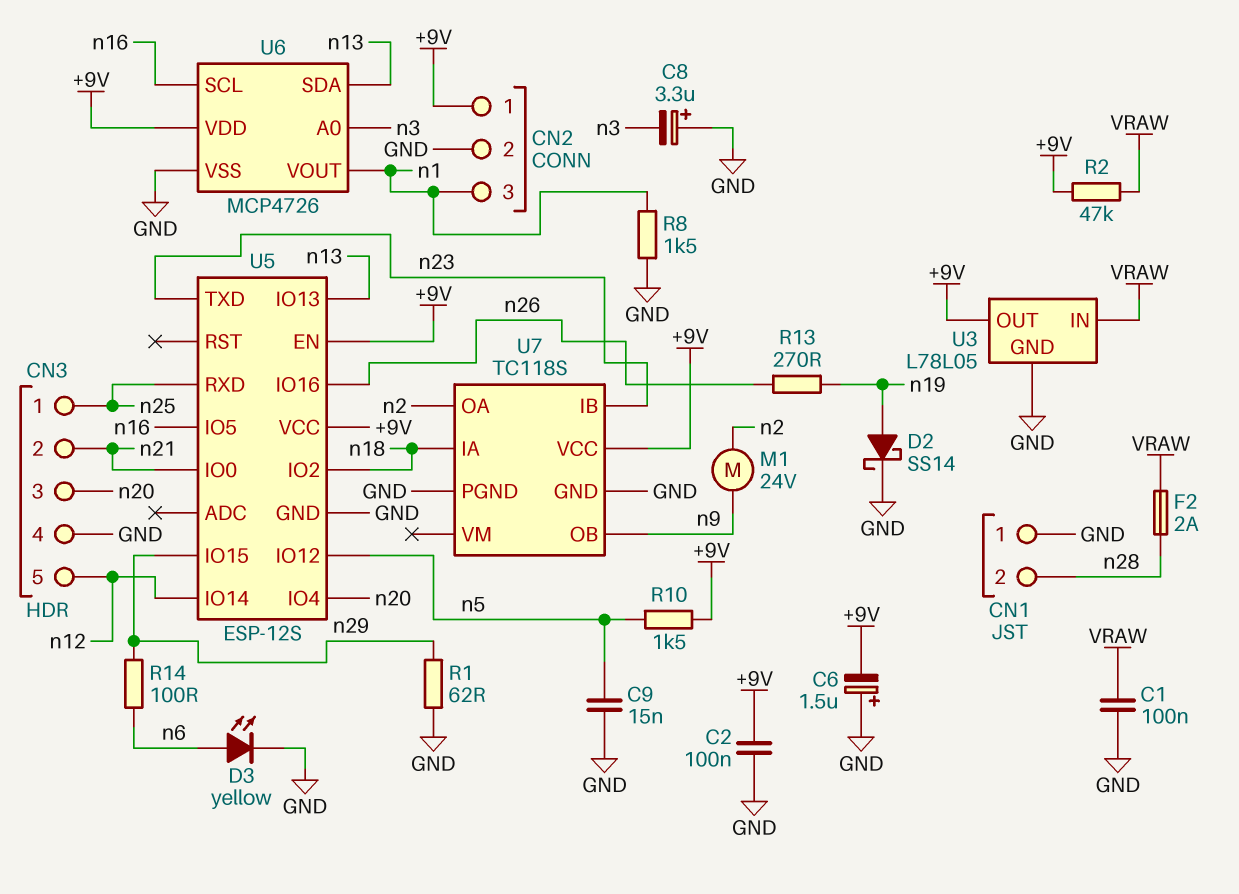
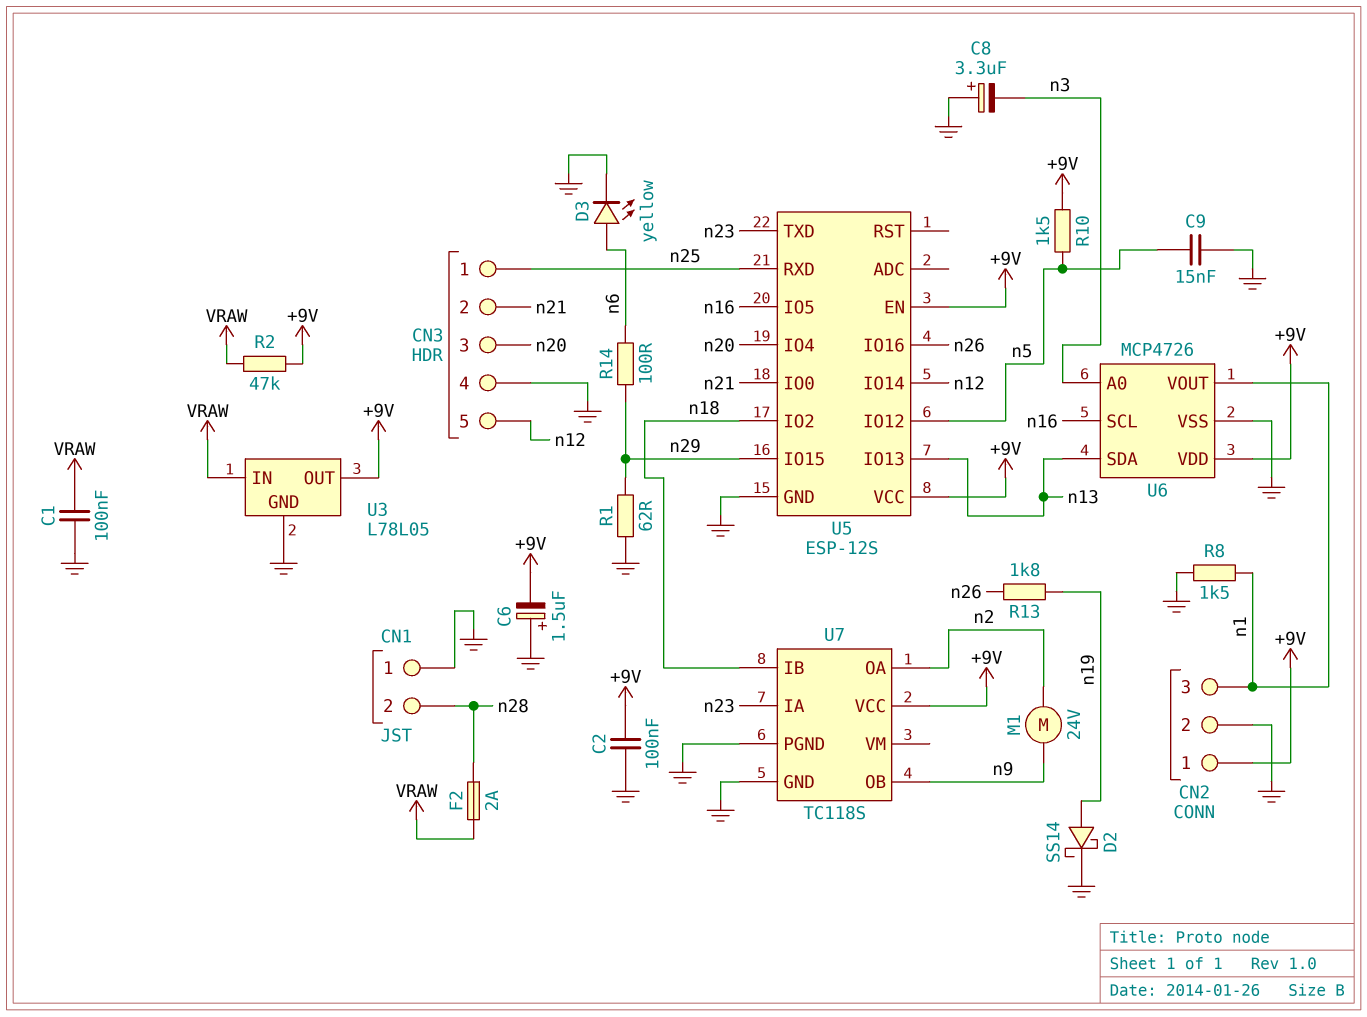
R13: 270 (n19, n26) -> 1.8k (n19, n26)
U7 pin IA: n18 -> n23
U7 pin IB: n23 -> n18

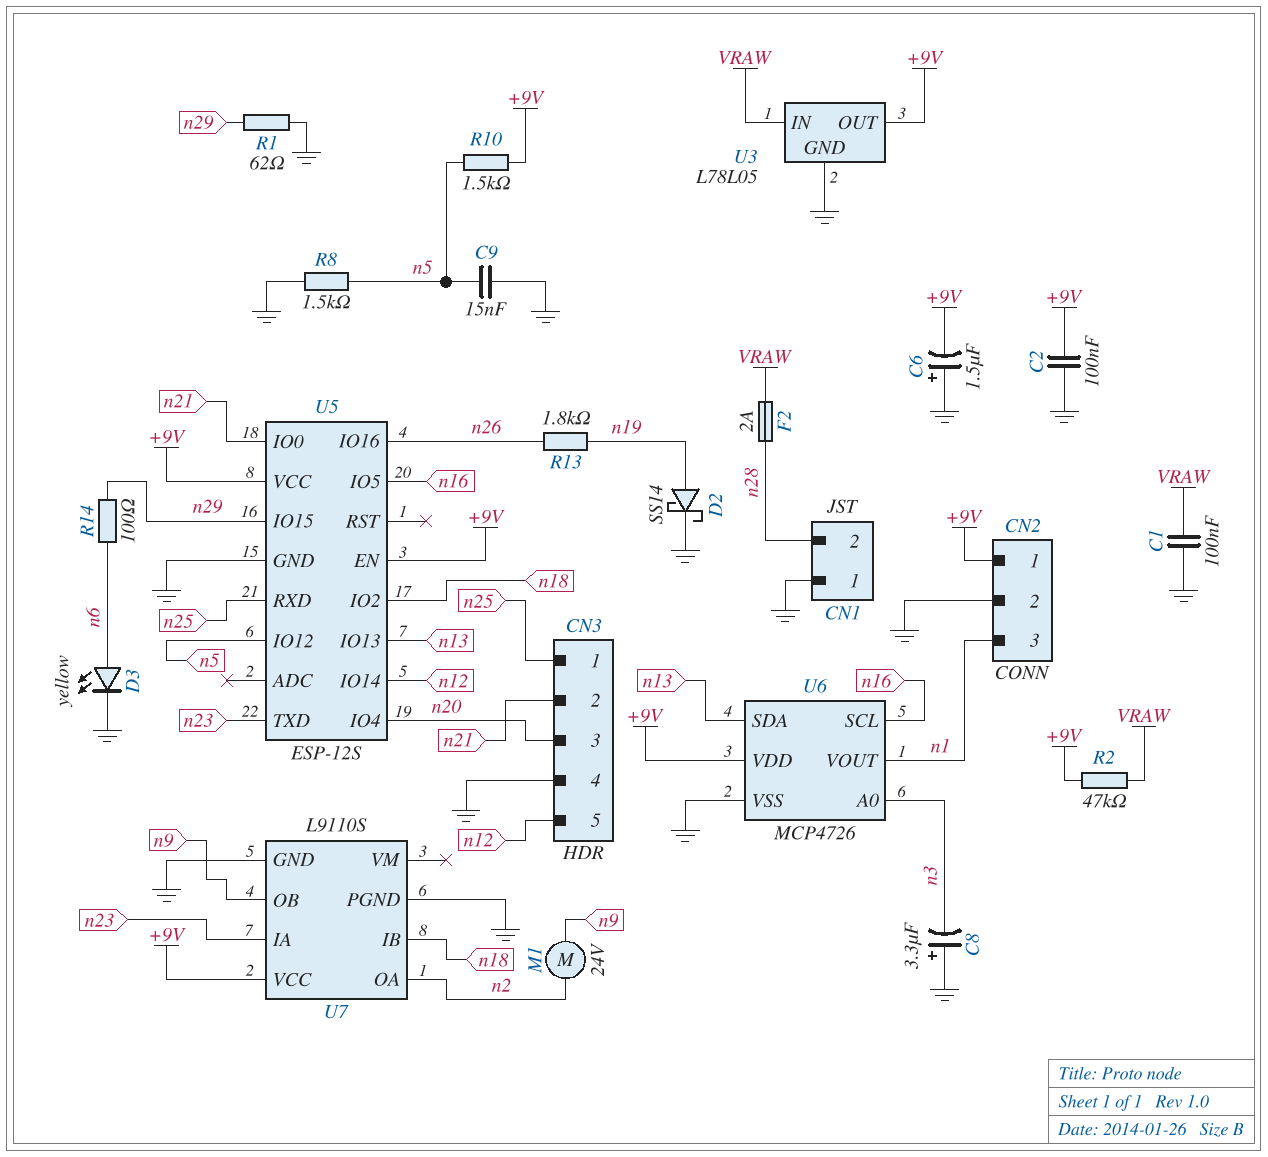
R8: 1.5k (GND, n1) -> 1.5k (GND, n5)
U7: TC118S -> L9110S

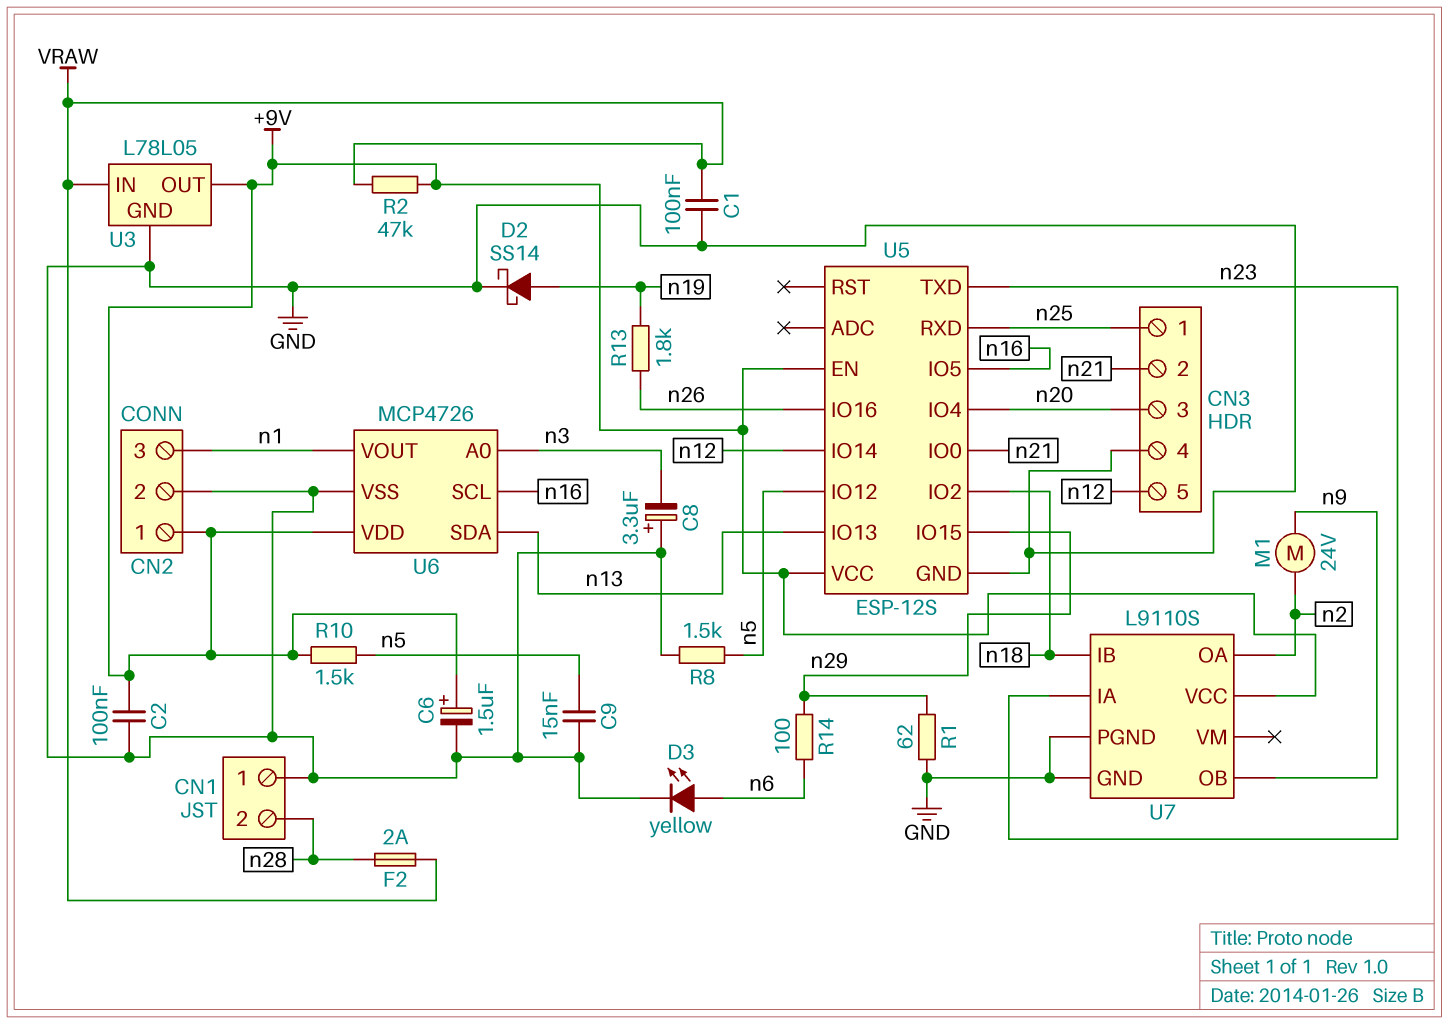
C6: 1.5uF (plus GND, minus +9V) -> 1.5uF (plus +9V, minus GND)

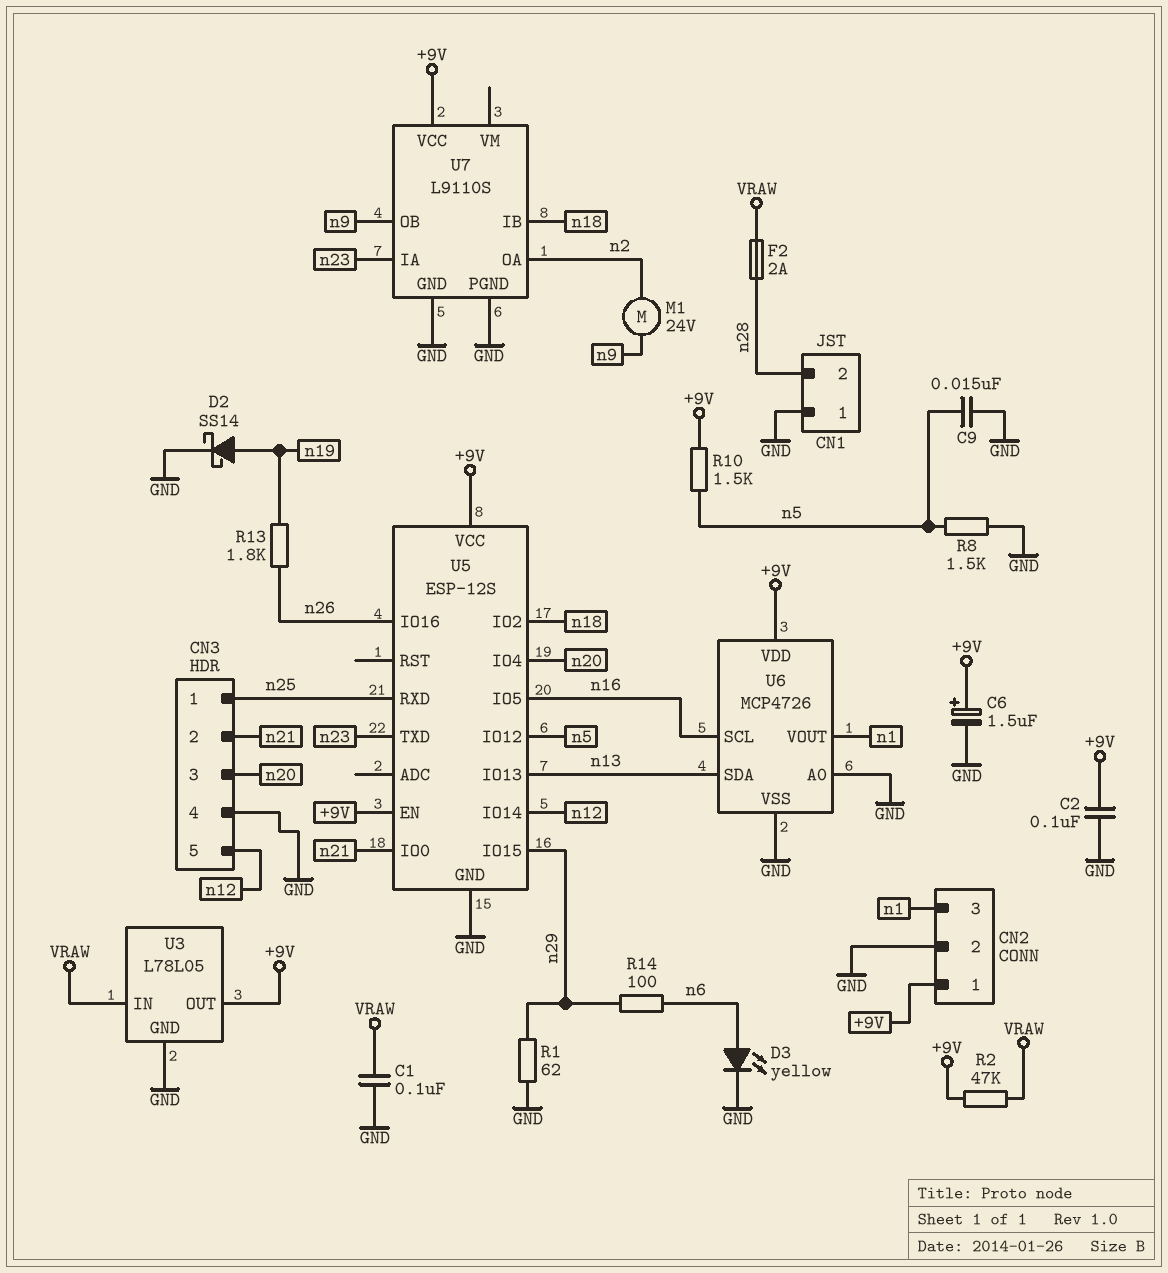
C8: 3.3uF (plus GND, minus n3) -> none
U6 pin A0: n3 -> GND

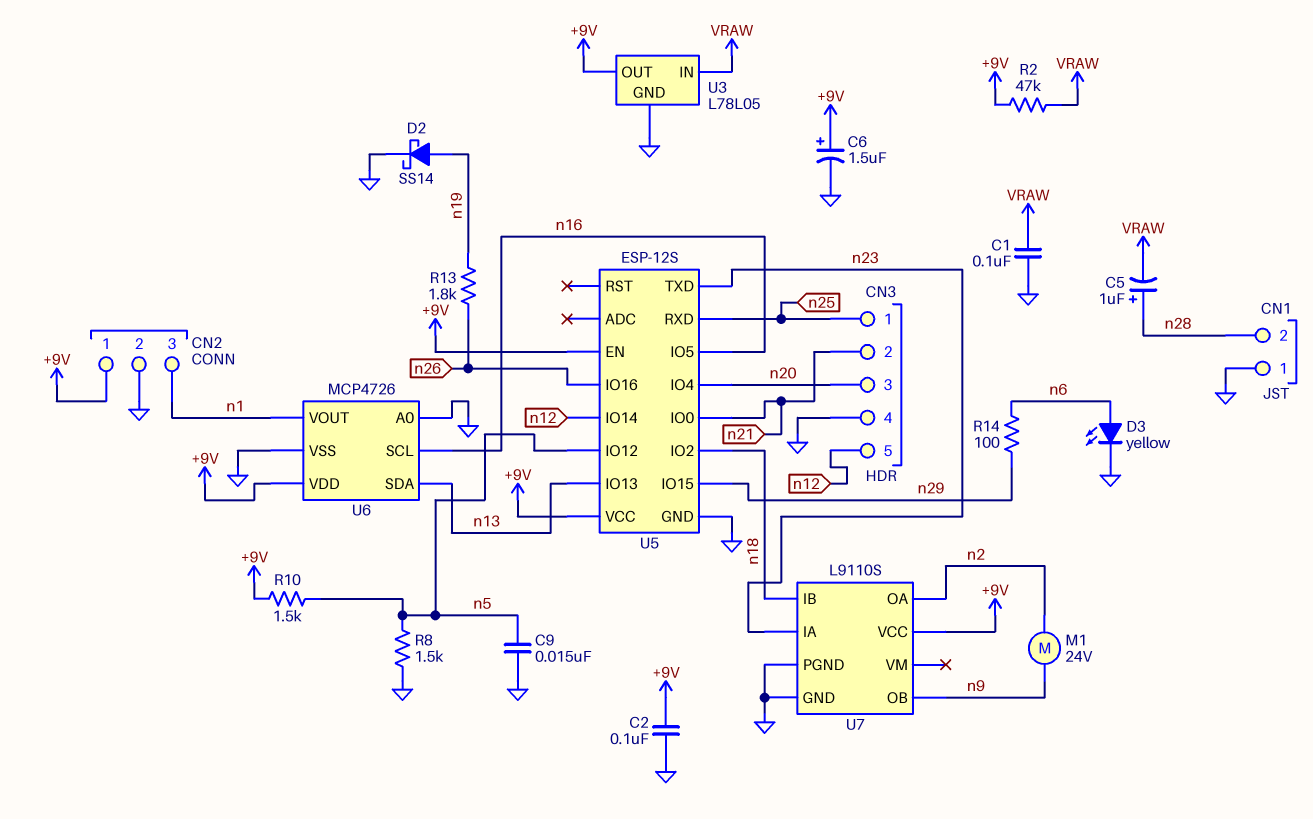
C5: none -> 1uF (plus n28, minus VRAW)
F2: 2A (VRAW, n28) -> none
R1: 62 (GND, n29) -> none

